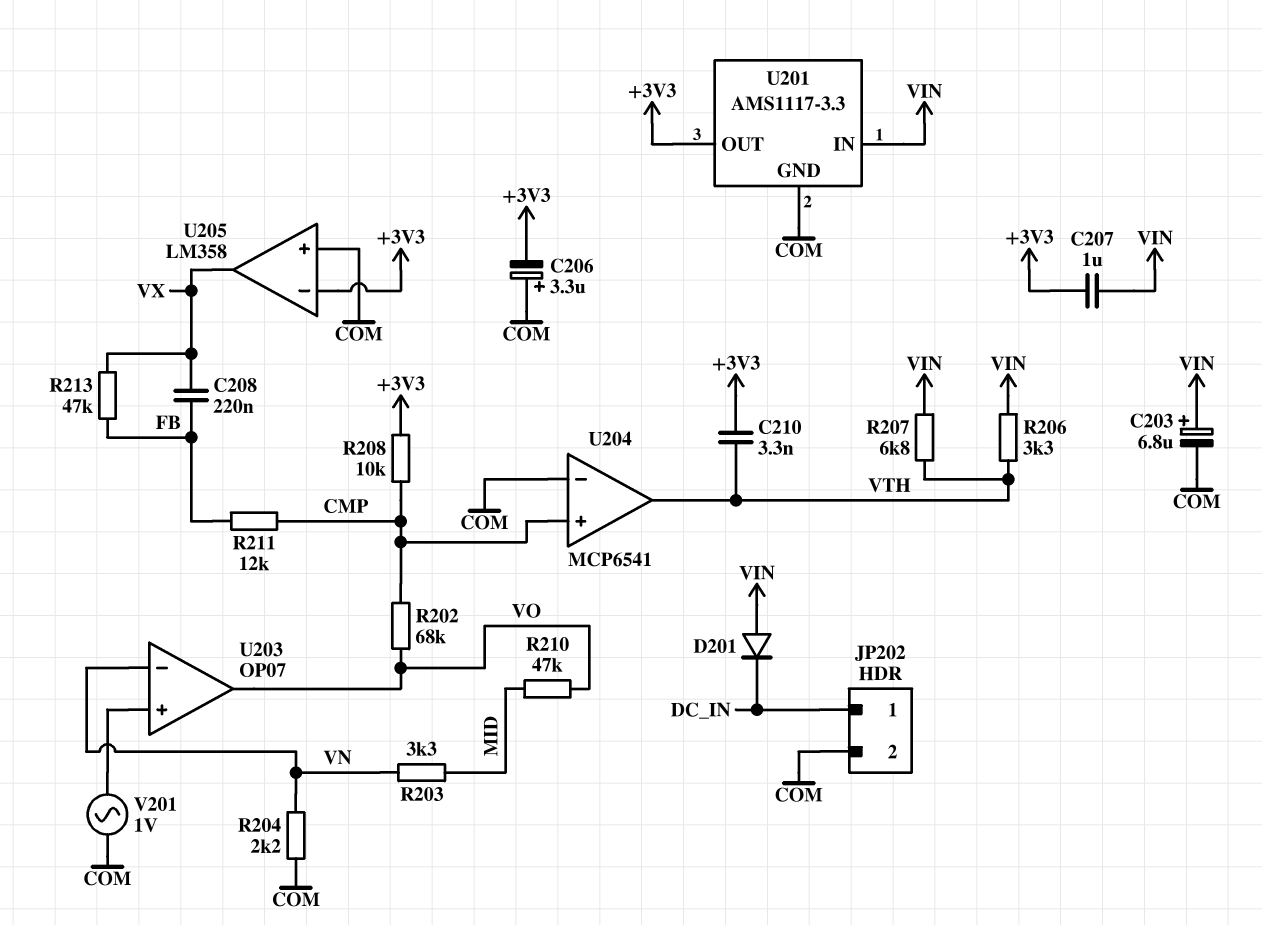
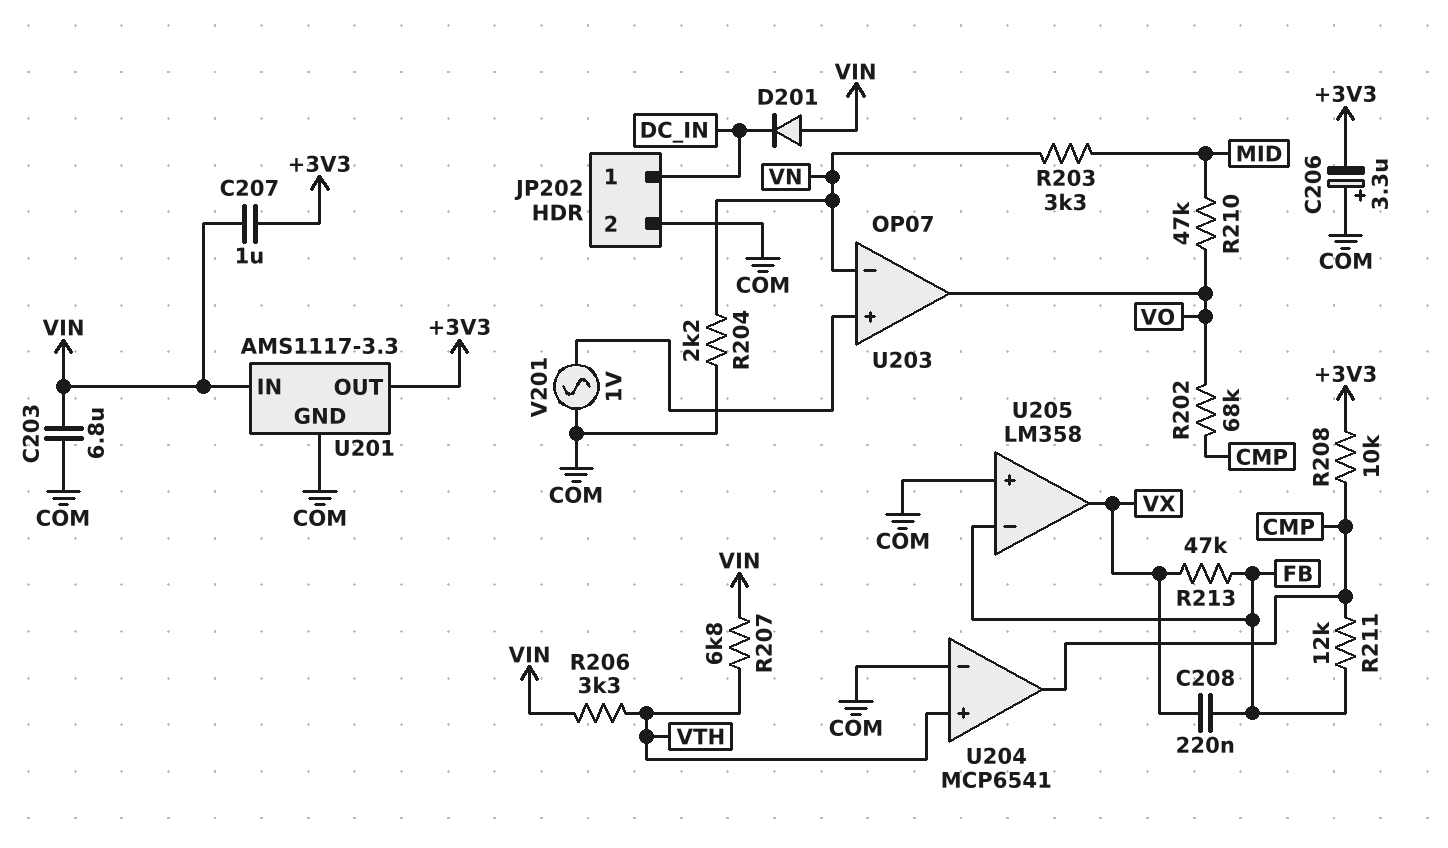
C203: 6.8uF (plus VIN, minus COM) -> 6.8uF (COM, VIN)
C210: 3.3nF (+3V3, VTH) -> none
U204 pin in+: CMP -> VTH
U204 pin out: VTH -> CMP
U205 pin in-: +3V3 -> FB

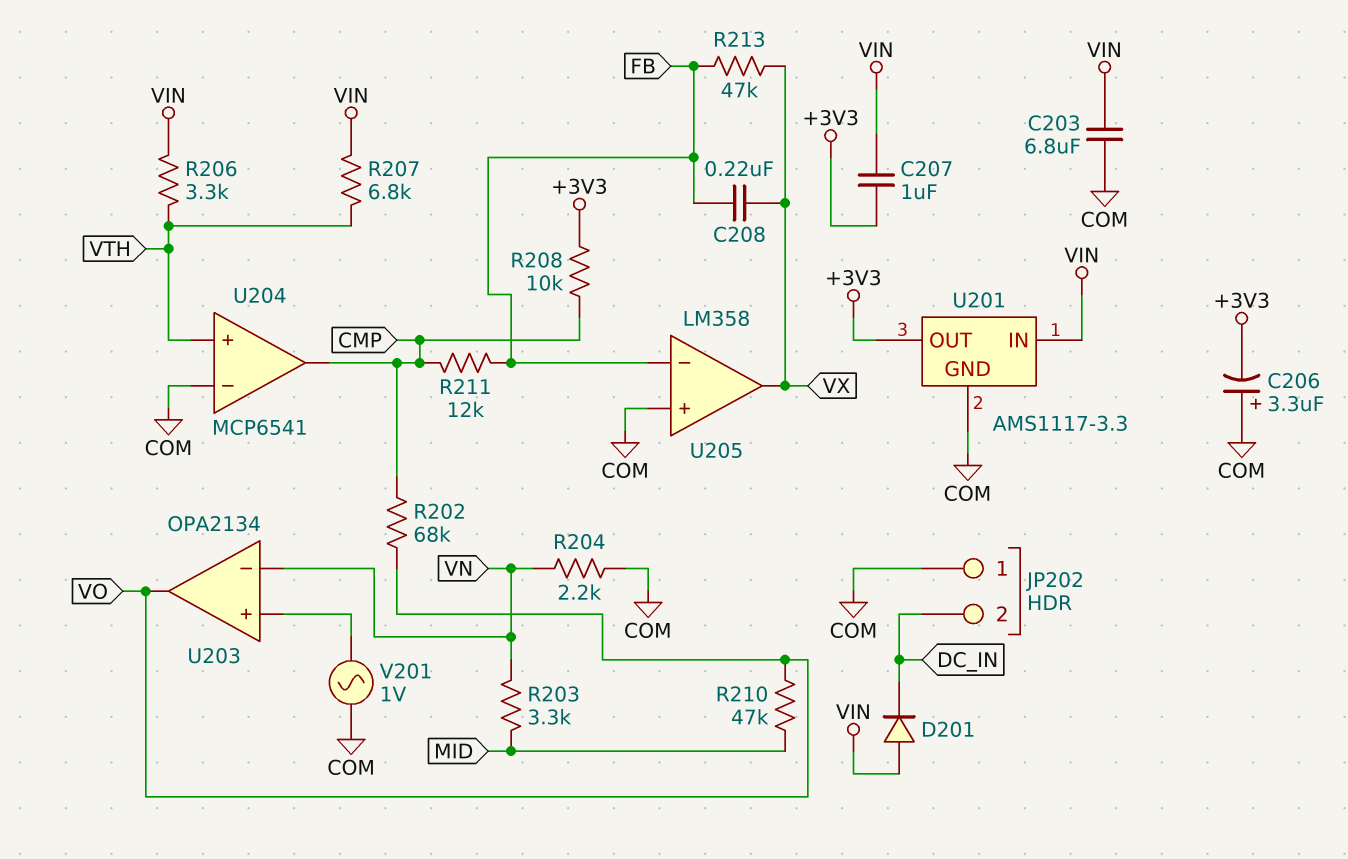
JP202 pin 1: DC_IN -> COM
JP202 pin 2: COM -> DC_IN
U203: OP07 -> OPA2134

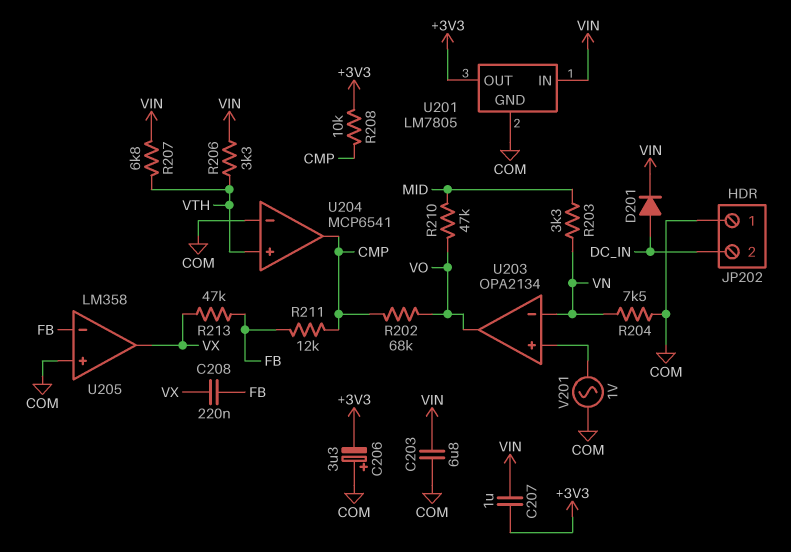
D201: diode (A VIN, K DC_IN) -> diode (A DC_IN, K VIN)
R204: 2.2k (COM, VN) -> 7.5k (COM, VN)
U201: AMS1117-3.3 -> LM7805

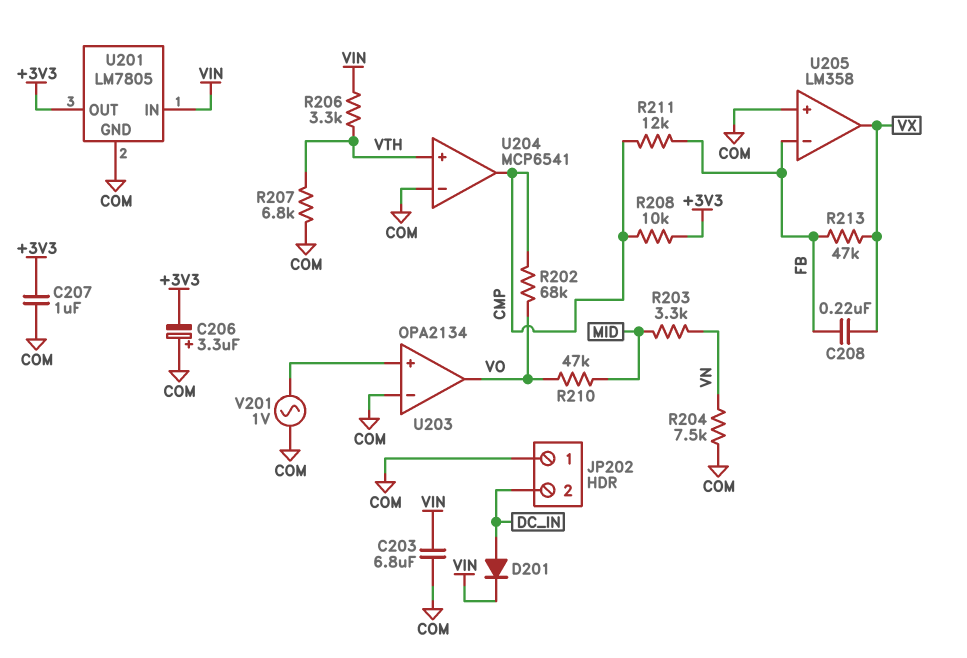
C207: 1uF (+3V3, VIN) -> 1uF (+3V3, COM)
R207: 6.8k (VIN, VTH) -> 6.8k (COM, VTH)
U203 pin in-: VN -> COM

